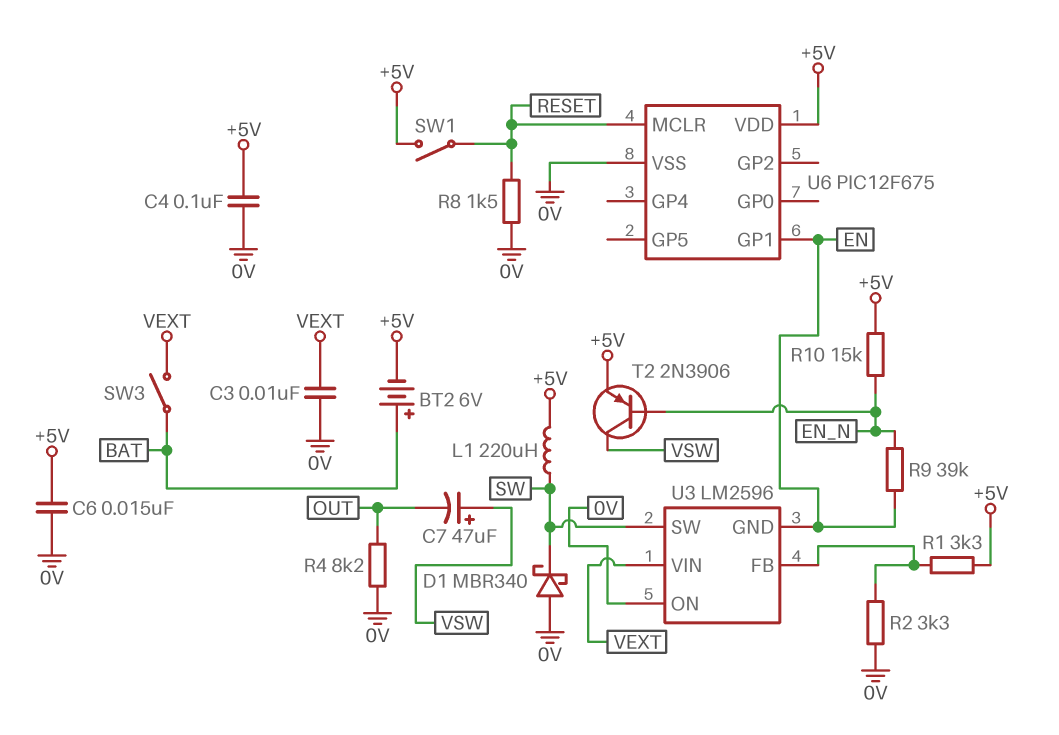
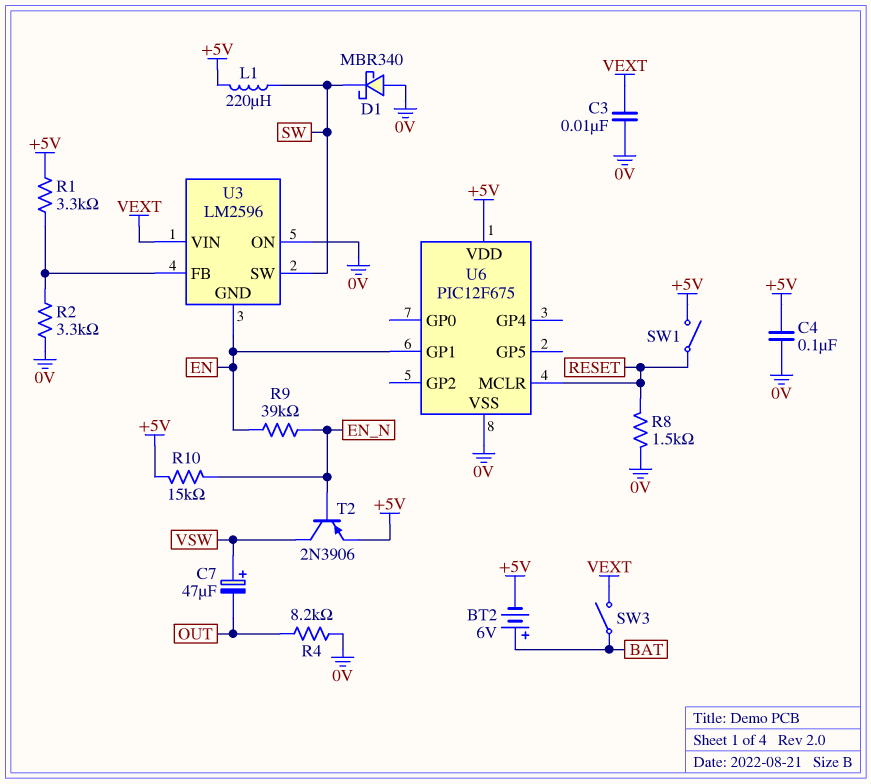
C6: 15nF (+5V, 0V) -> none

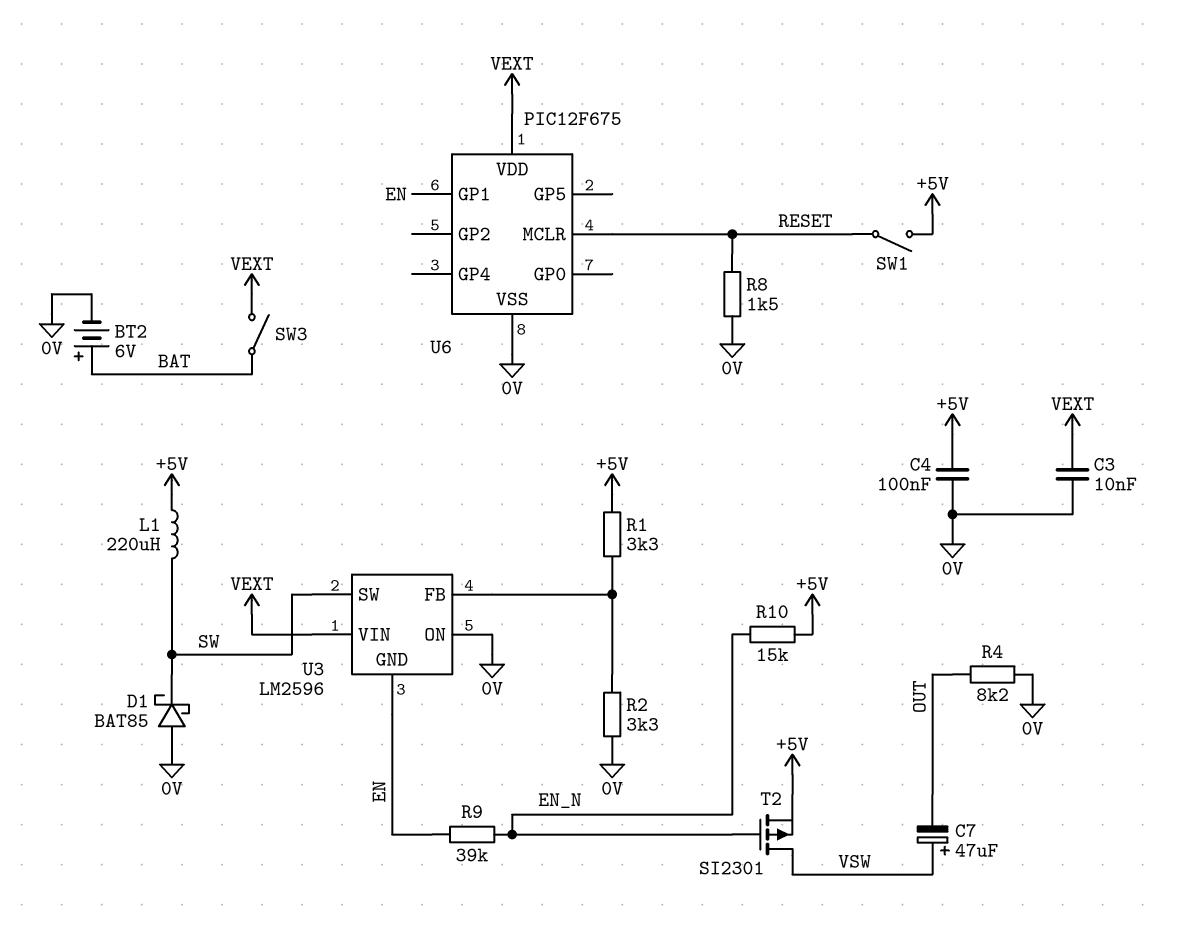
BT2: 6V (plus BAT, minus +5V) -> 6V (plus BAT, minus 0V)
D1: schottky MBR340 (A 0V, K SW) -> schottky BAT85 (A 0V, K SW)
T2: PNP 2N3906 (B EN_N, C VSW, E +5V) -> PMOS SI2301 (G EN_N, D VSW, S +5V)
U6 pin VDD: +5V -> VEXT

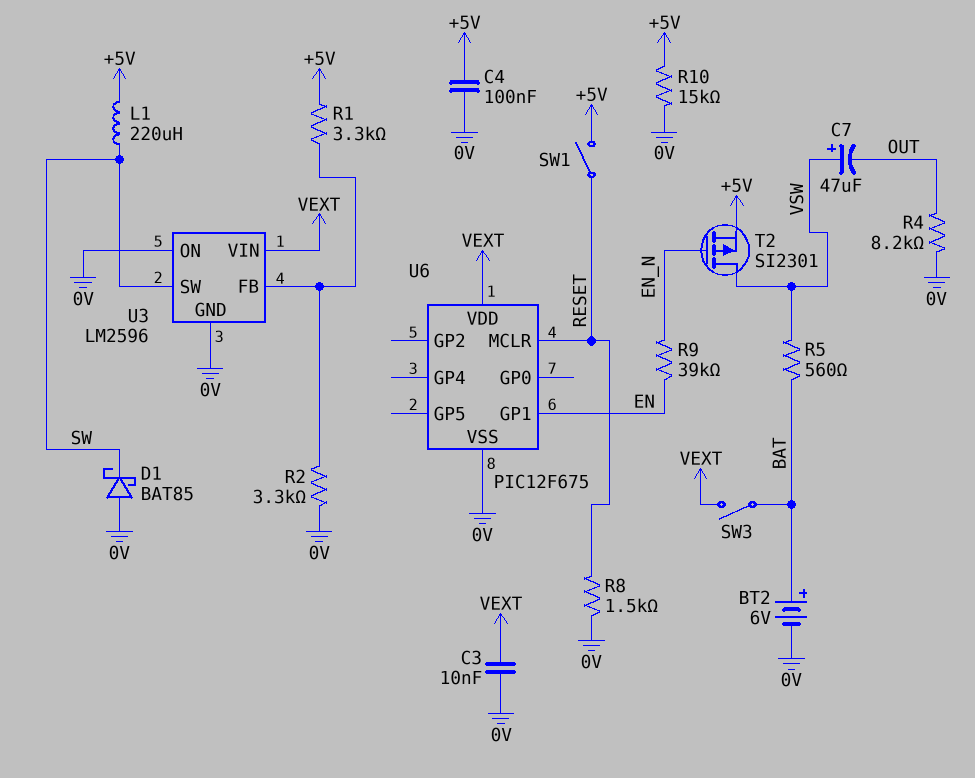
R5: none -> 560 (BAT, VSW)
R10: 15k (+5V, EN_N) -> 15k (+5V, 0V)
U3 pin GND: EN -> 0V

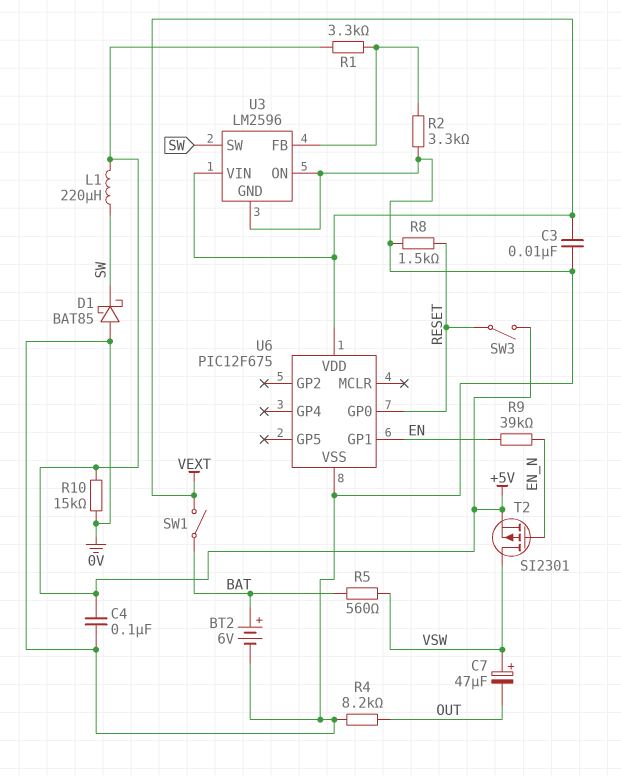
SW1: switch (+5V, RESET) -> switch (BAT, VEXT)
SW3: switch (BAT, VEXT) -> switch (+5V, RESET)
U6 pin GP0: none -> RESET
U6 pin MCLR: RESET -> none

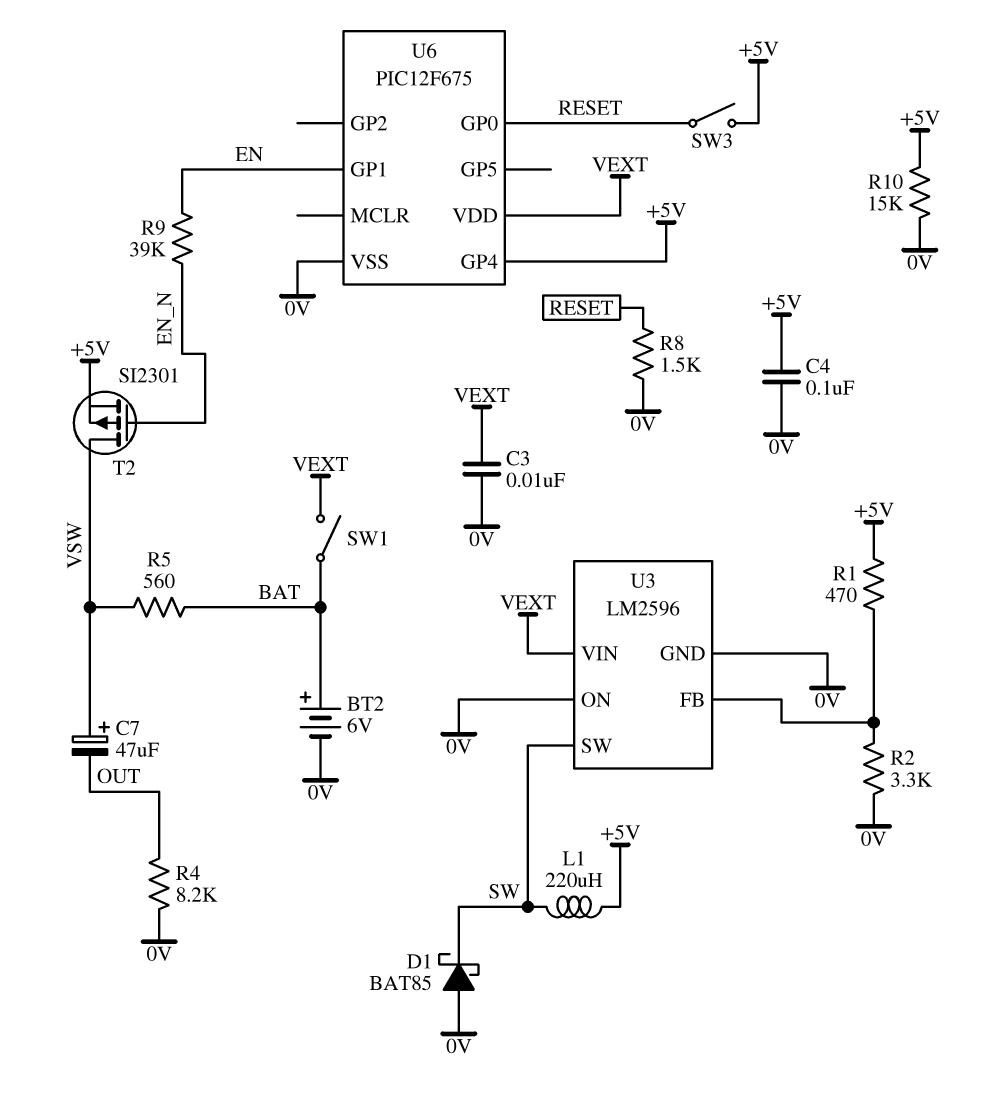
R1: 3.3k (+5V, U3/FB) -> 470 (+5V, U3/FB)
U6 pin GP4: none -> +5V

